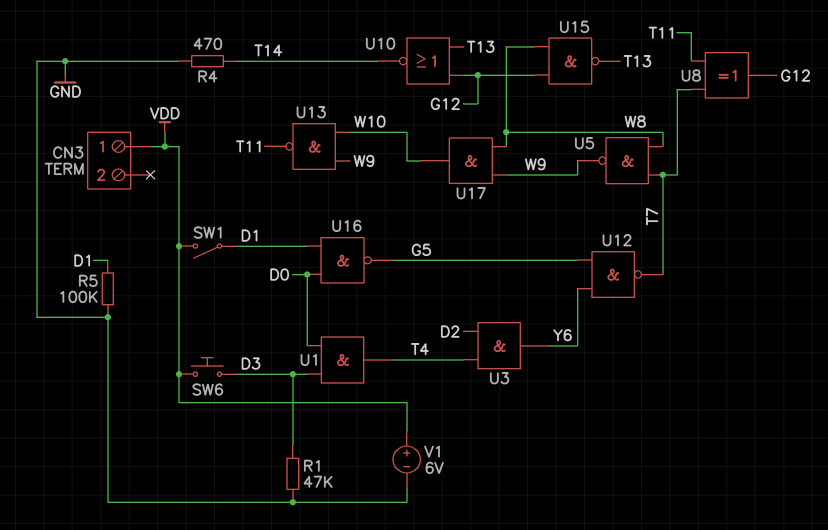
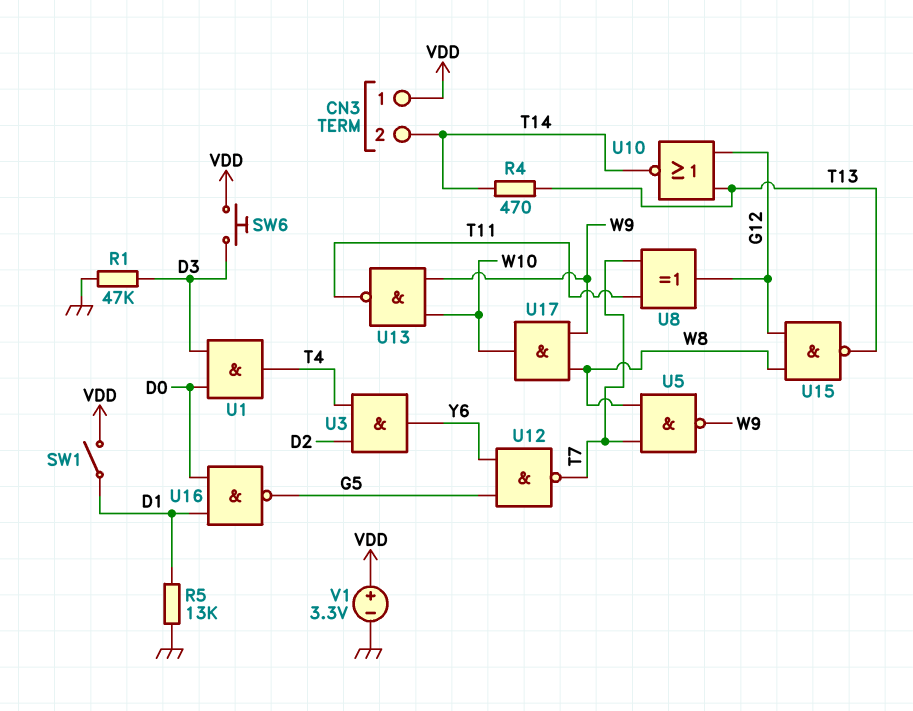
CN3 pin 2: none -> T14
R4: 470 (GND, T14) -> 470 (T13, T14)
R5: 100k (D1, GND) -> 13k (D1, GND)
V1: 6V (plus VDD, minus GND) -> 3.3V (plus VDD, minus GND)

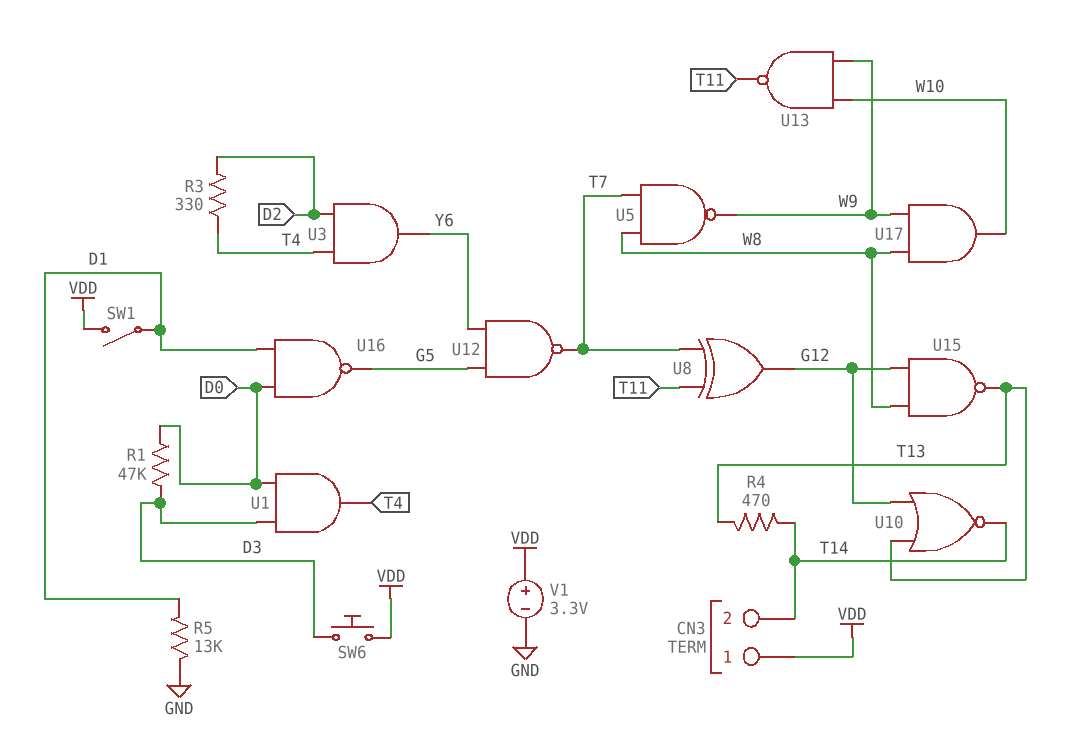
R1: 47k (D3, GND) -> 47k (D0, D3)
R3: none -> 330 (D2, T4)

